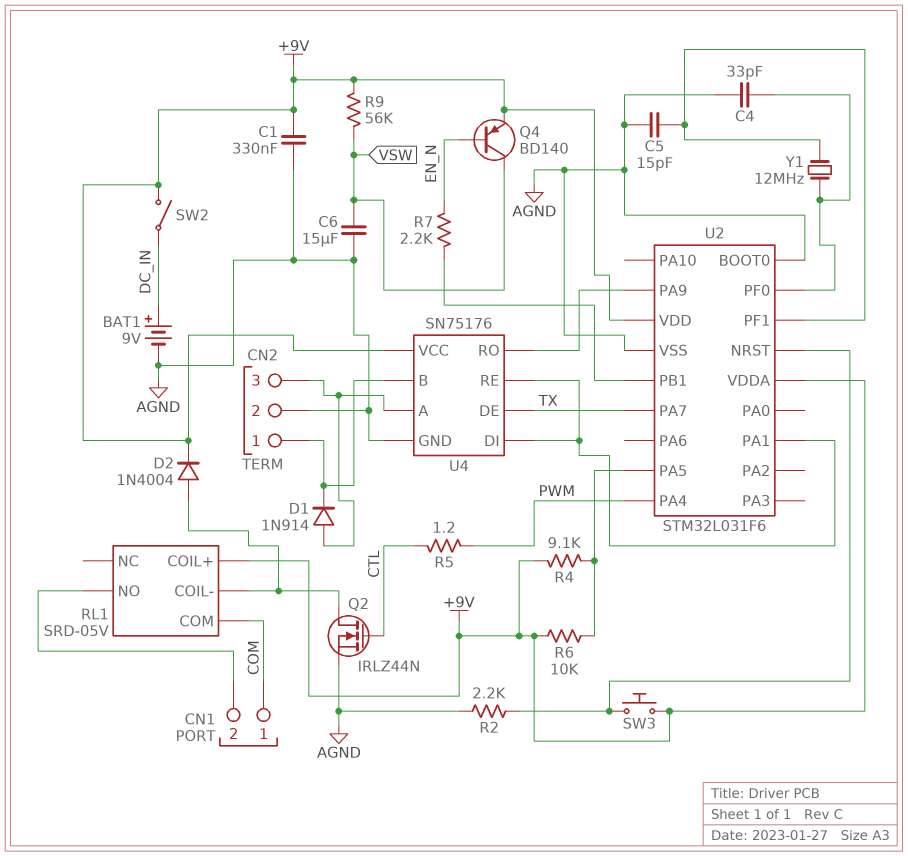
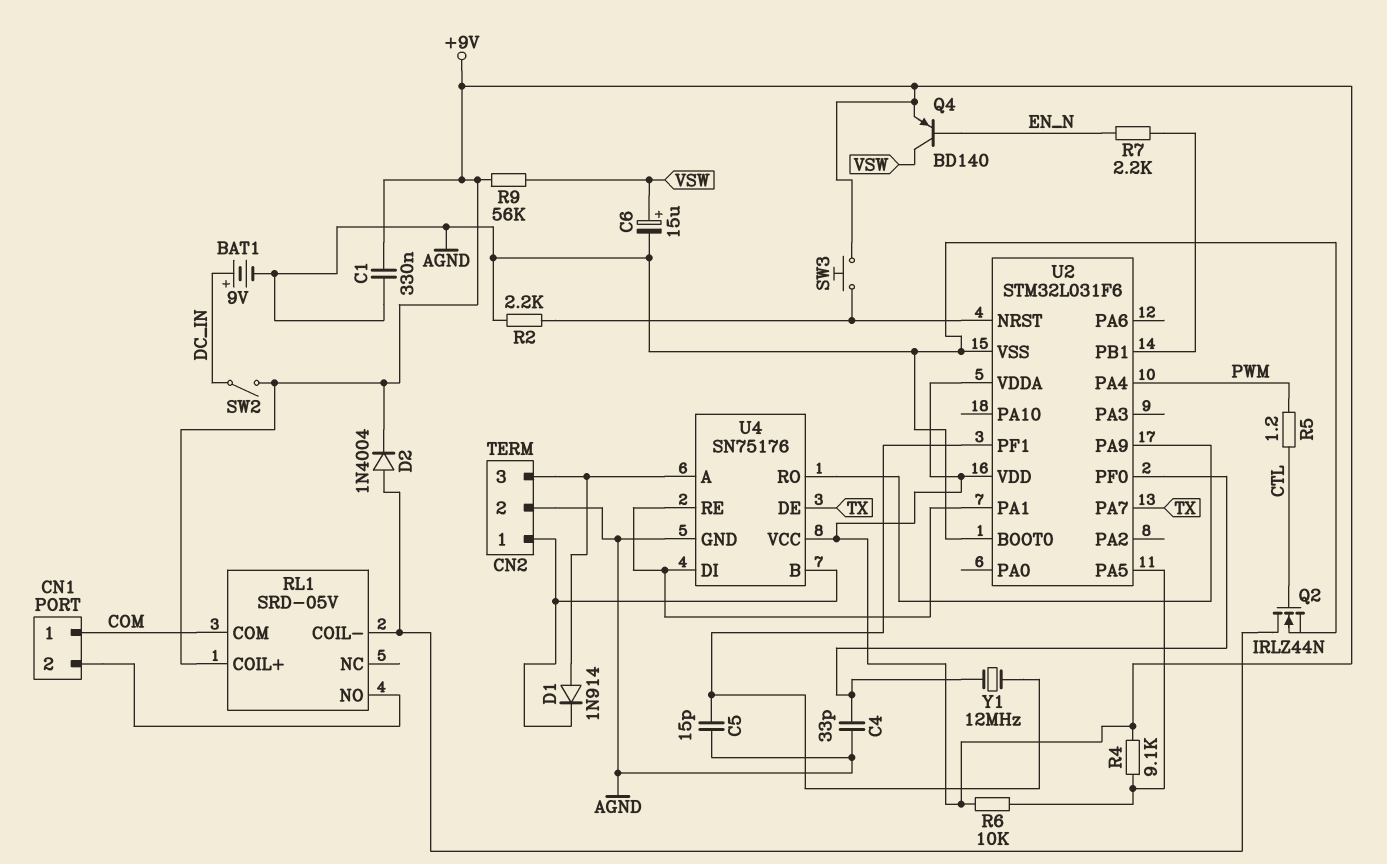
C6: 15uF (AGND, VSW) -> 15uF (plus VSW, minus AGND)

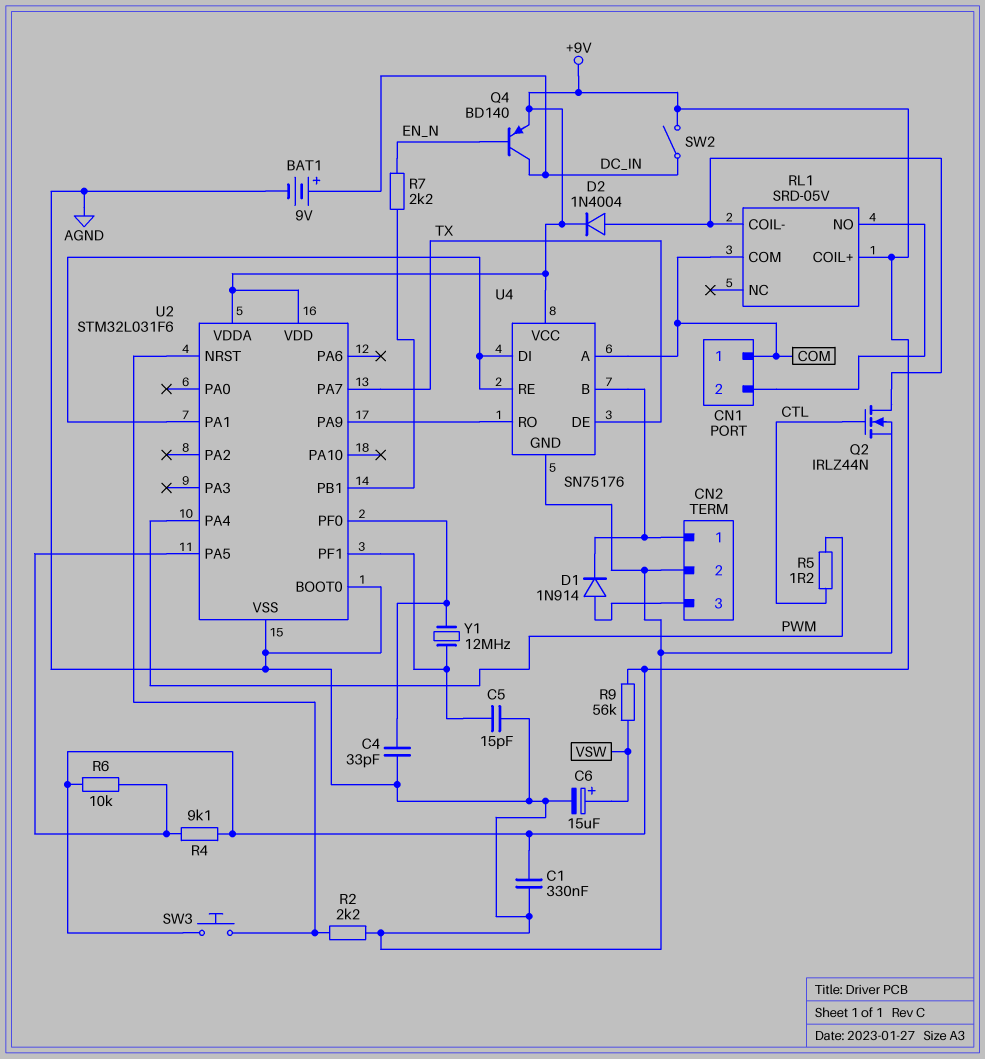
Q4: PNP BD140 (B EN_N, C VSW, E +9V) -> PNP BD140 (B EN_N, C DC_IN, E +9V)
U4 pin A: CN2/3 -> COM

